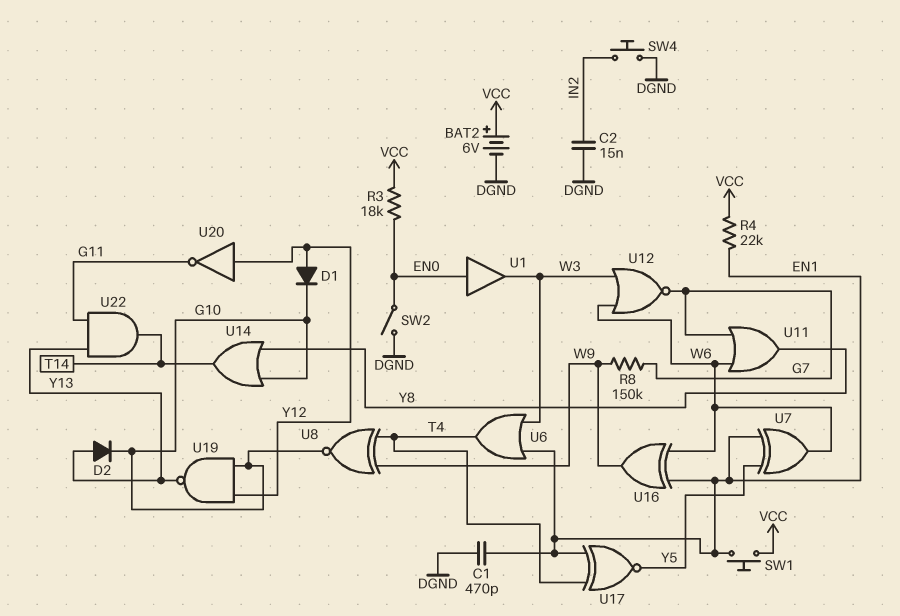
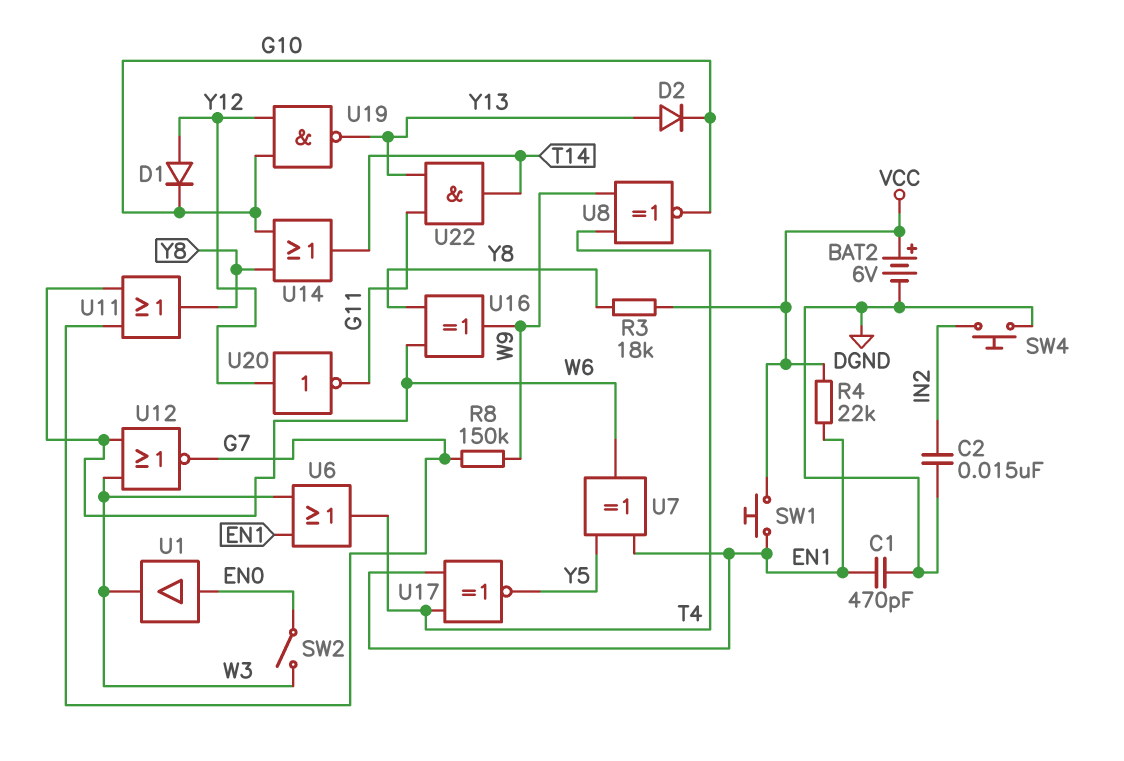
R3: 18k (EN0, VCC) -> 18k (VCC, Y8)
SW2: switch (DGND, EN0) -> switch (EN0, W3)
U16: XOR (in EN1, in W6, out W9) -> XOR (in W6, in Y8, out W9)

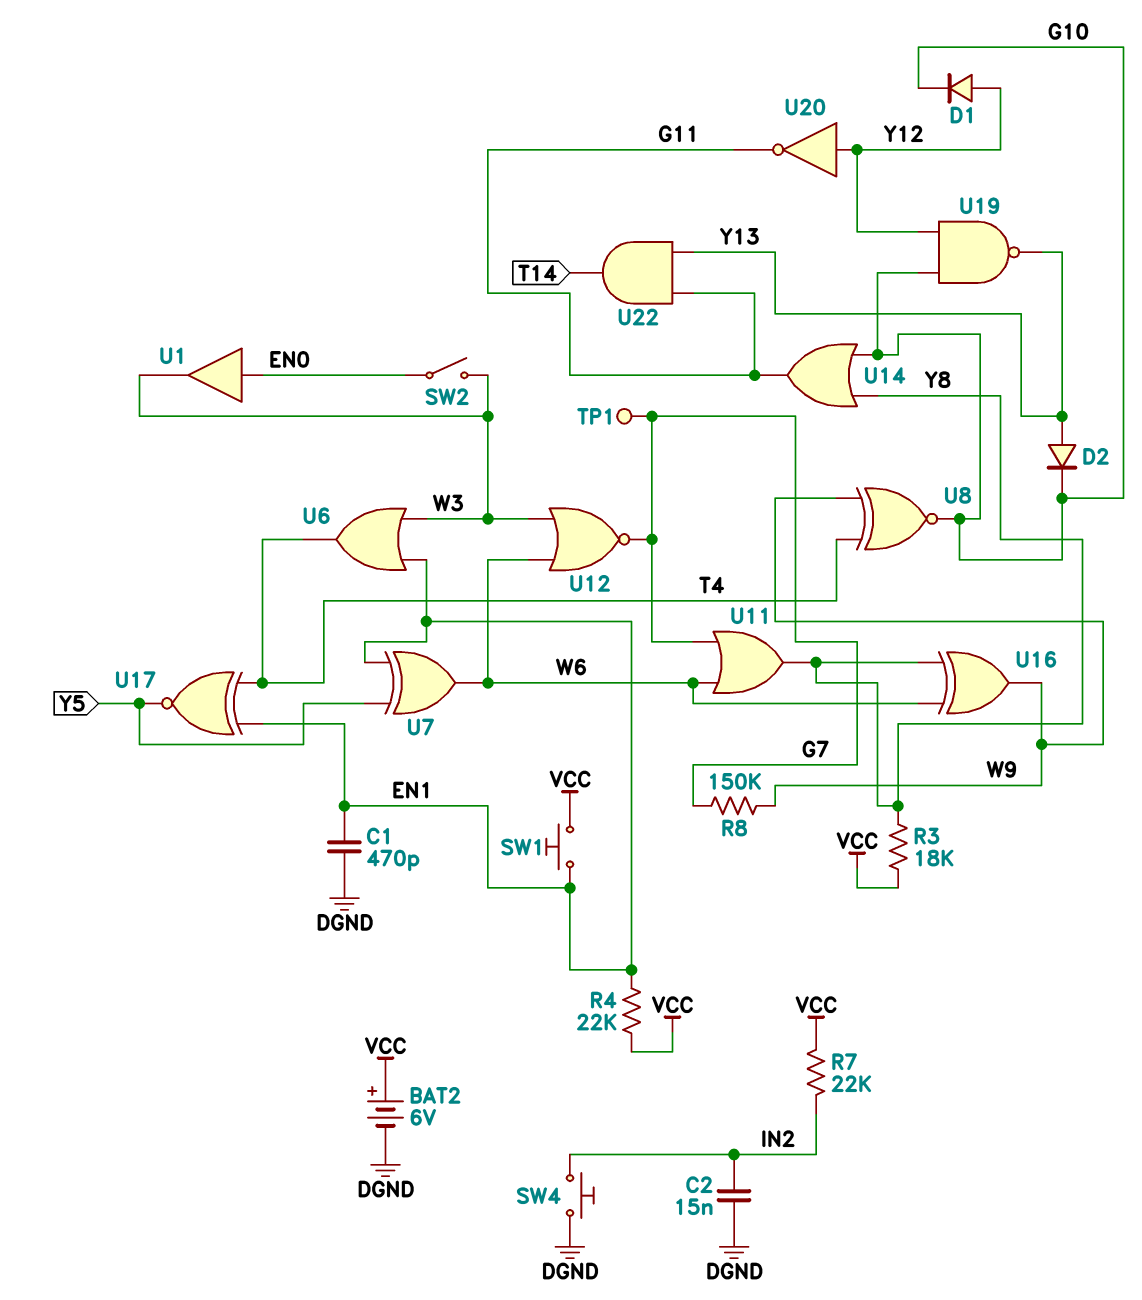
R7: none -> 22k (IN2, VCC)
TP1: none -> test point (G7)
U14: OR (in G10, in Y8, out T14) -> OR (in G10, in Y8, out G11)

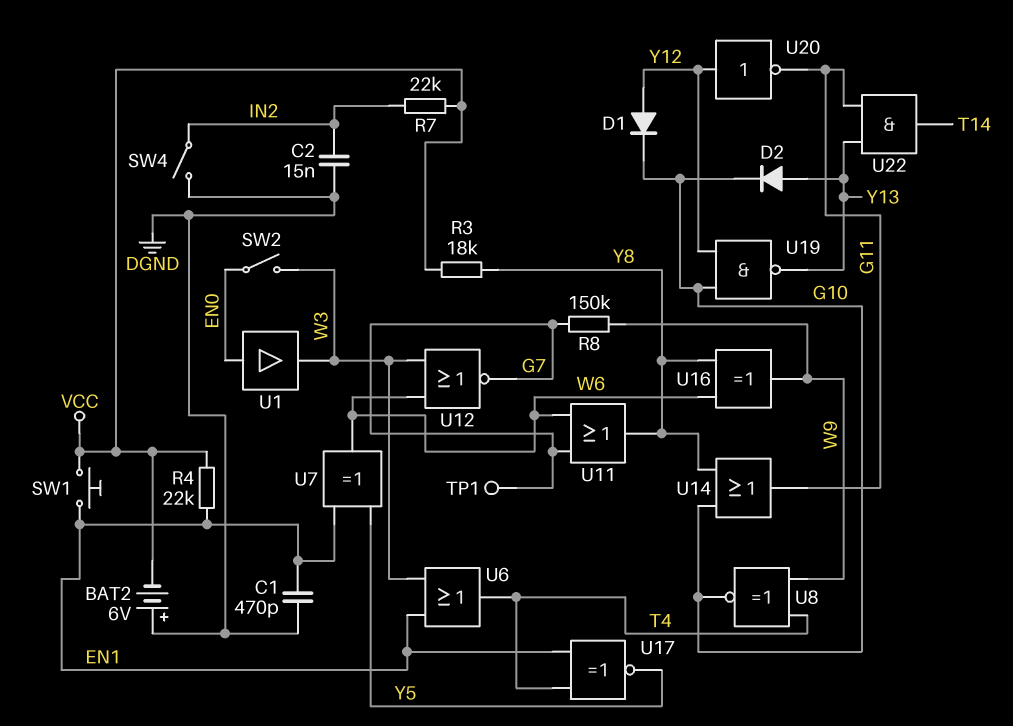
BAT2: 6V (plus VCC, minus DGND) -> 6V (plus DGND, minus VCC)
SW4: button (DGND, IN2) -> switch (DGND, IN2)

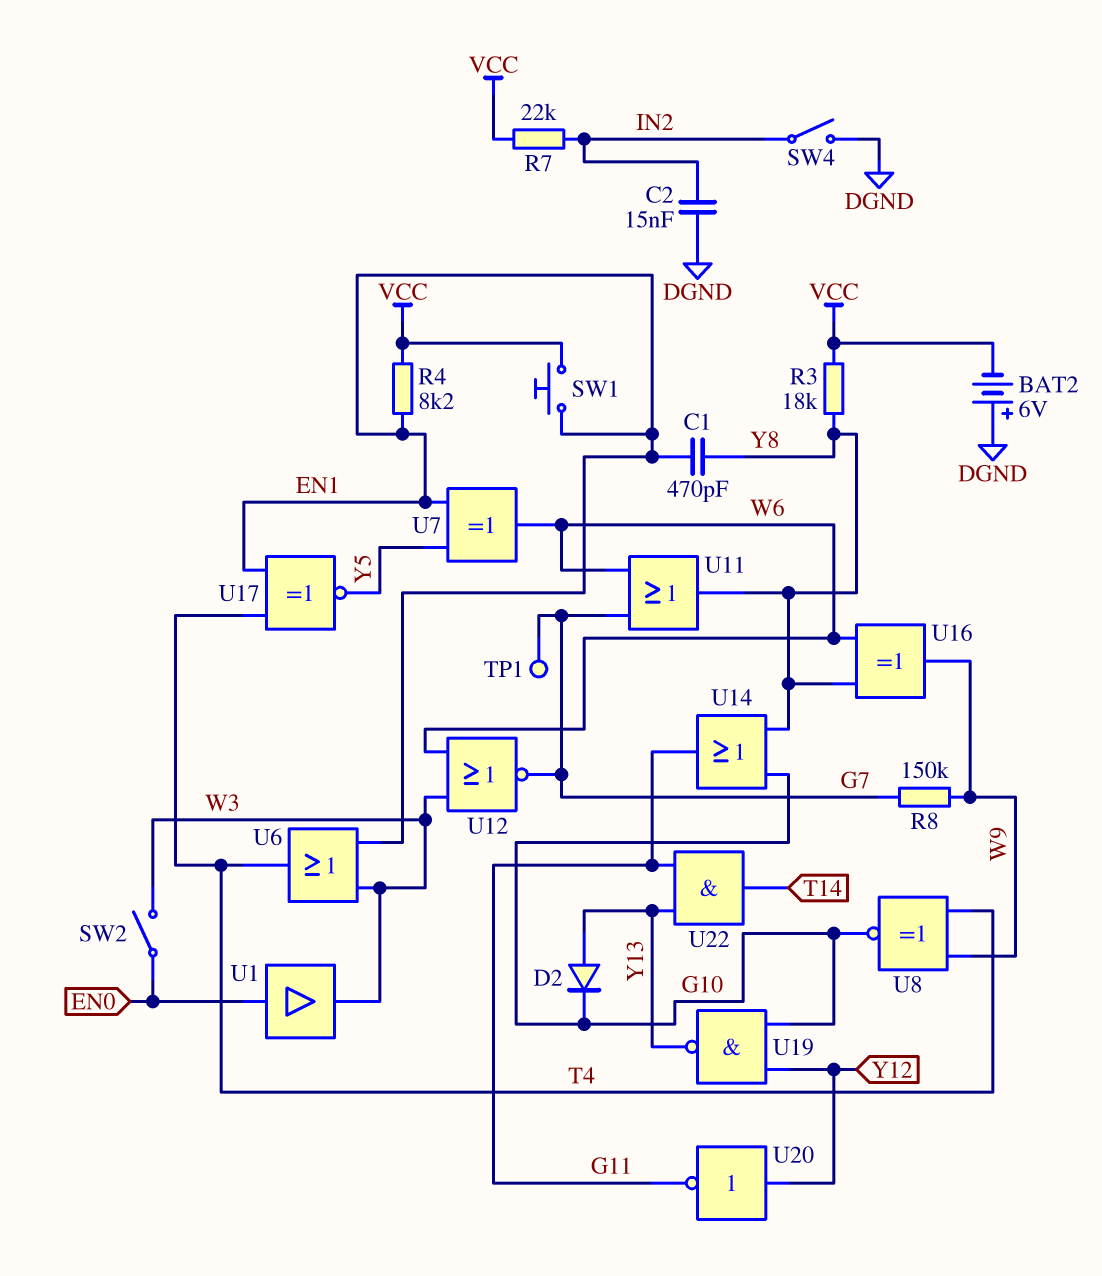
C1: 470pF (DGND, EN1) -> 470pF (EN1, Y8)
D1: diode (A Y12, K G10) -> none
R4: 22k (EN1, VCC) -> 8.2k (EN1, VCC)

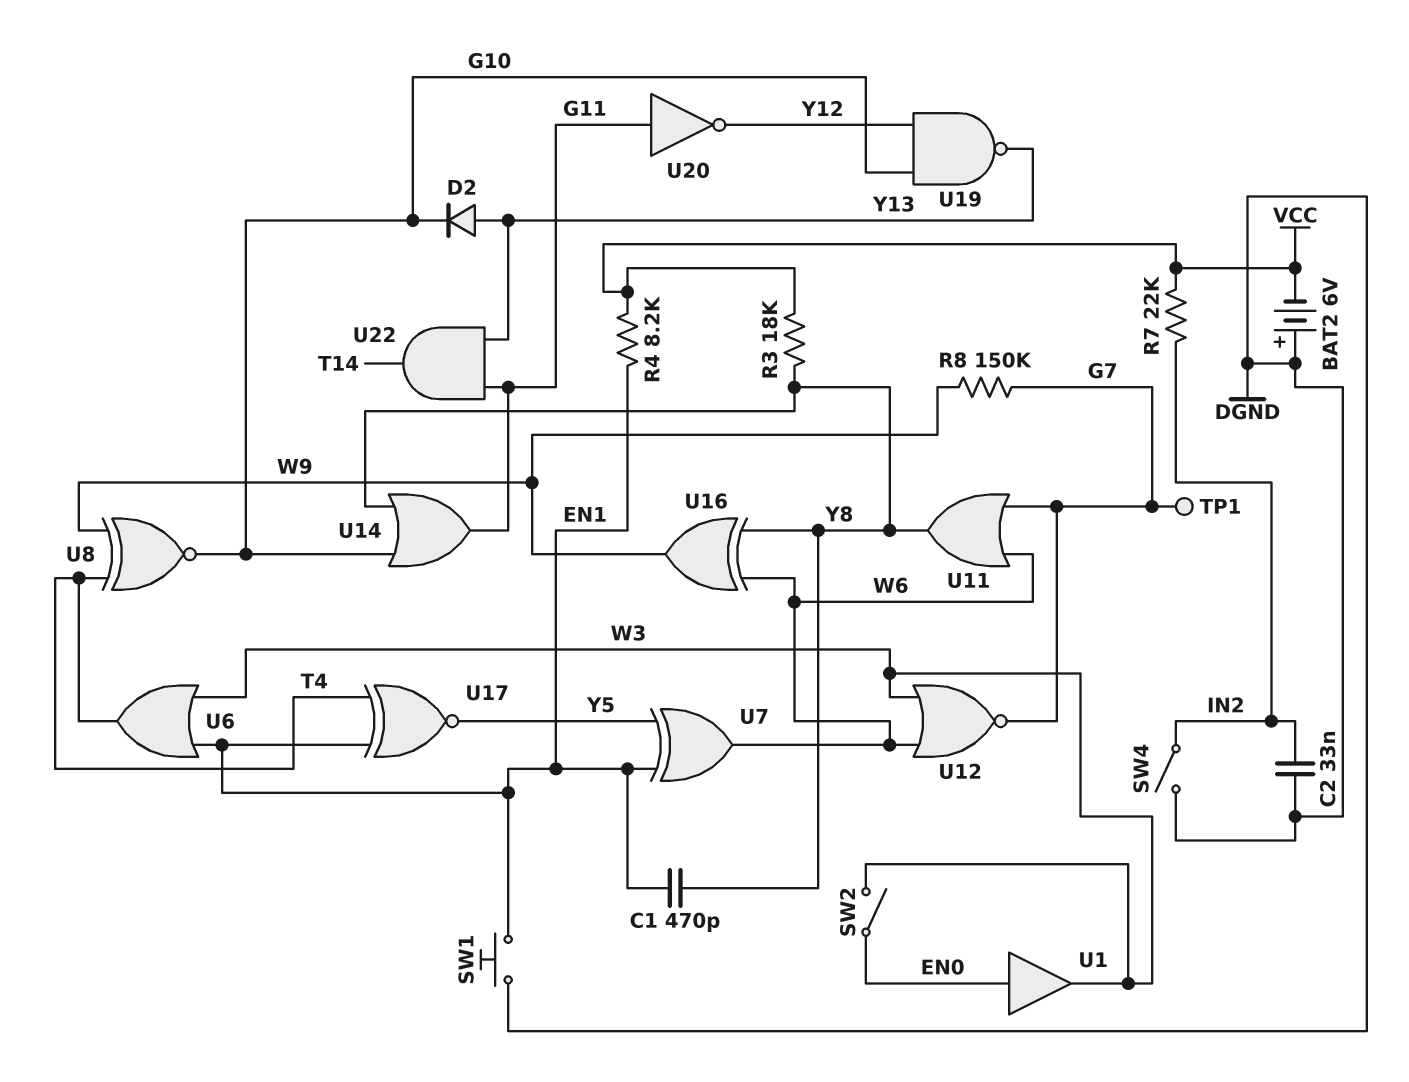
C2: 15nF (DGND, IN2) -> 33nF (DGND, IN2)
SW1: button (EN1, VCC) -> button (DGND, EN1)
U20: NOT (in Y12, out G11) -> NOT (in G11, out Y12)

